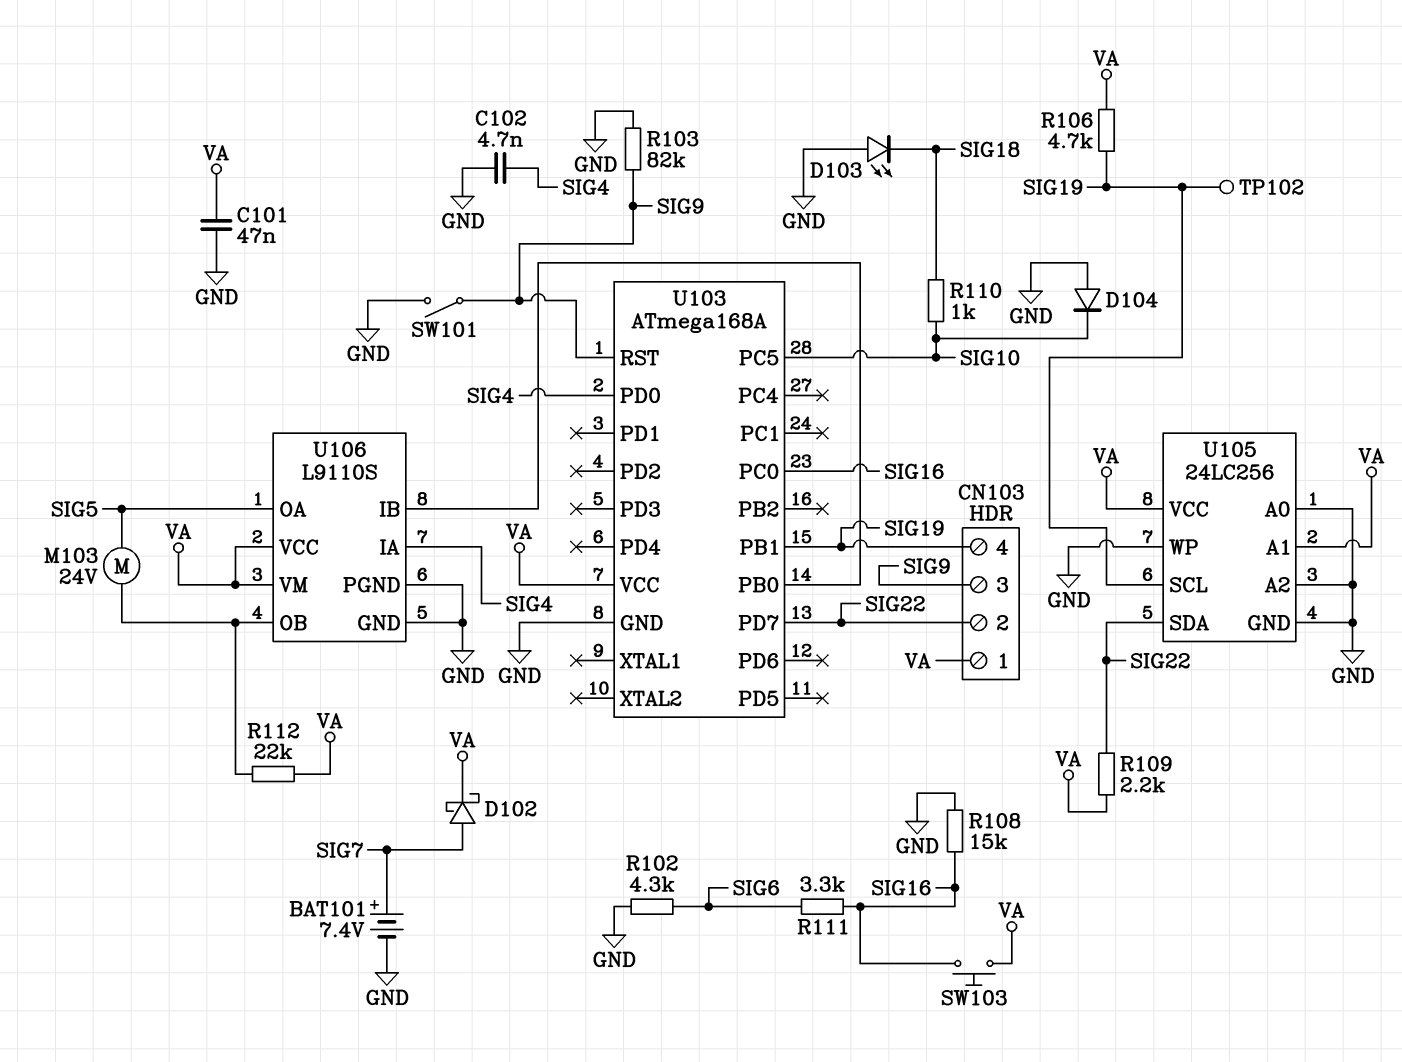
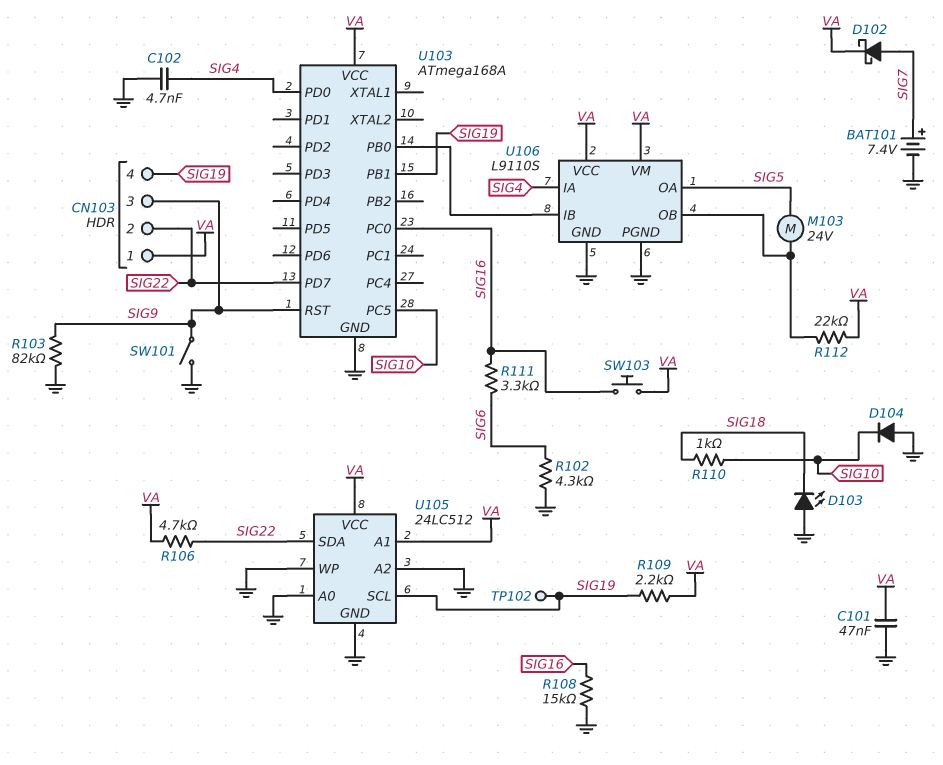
R106: 4.7k (SIG19, VA) -> 4.7k (SIG22, VA)
R109: 2.2k (SIG22, VA) -> 2.2k (SIG19, VA)
U105: 24LC256 -> 24LC512

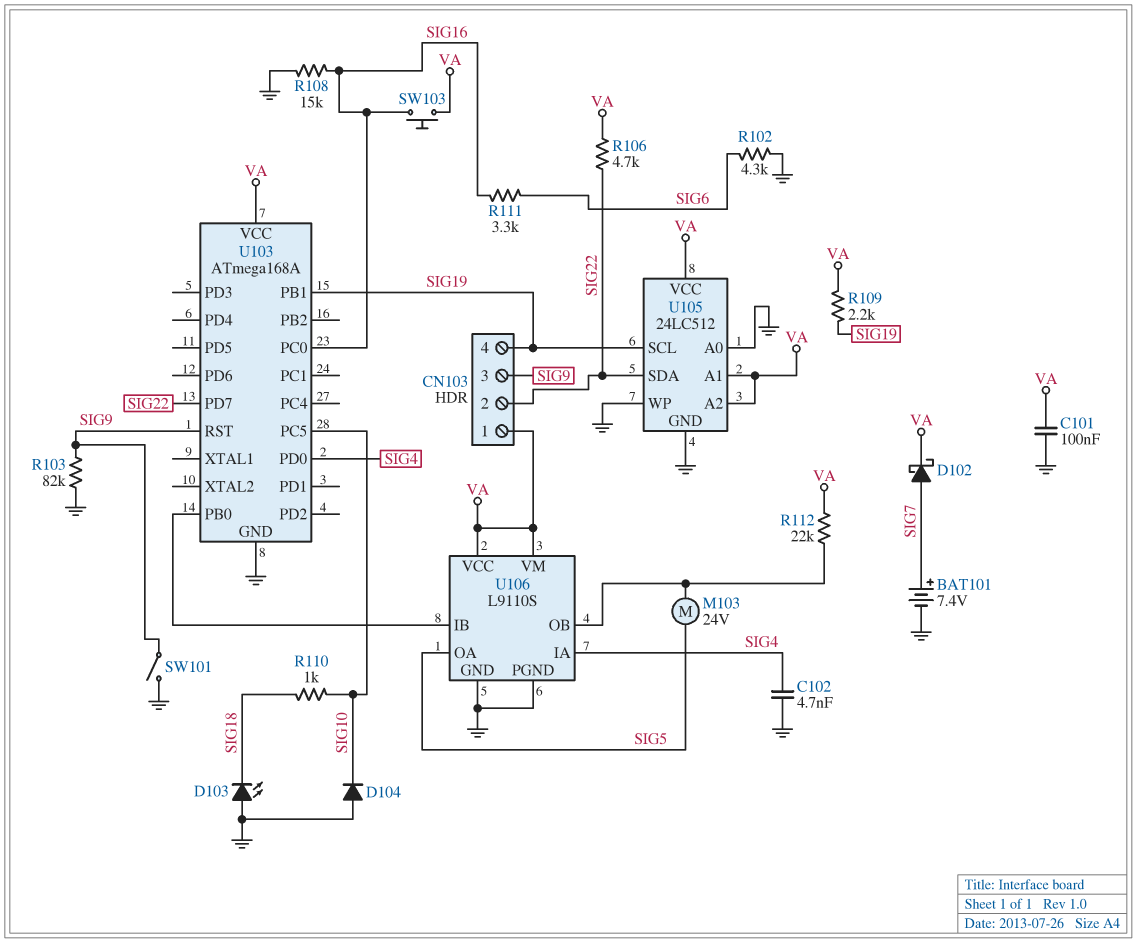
C101: 47nF (GND, VA) -> 100nF (GND, VA)
TP102: test point (SIG19) -> none
U105 pin A2: GND -> VA

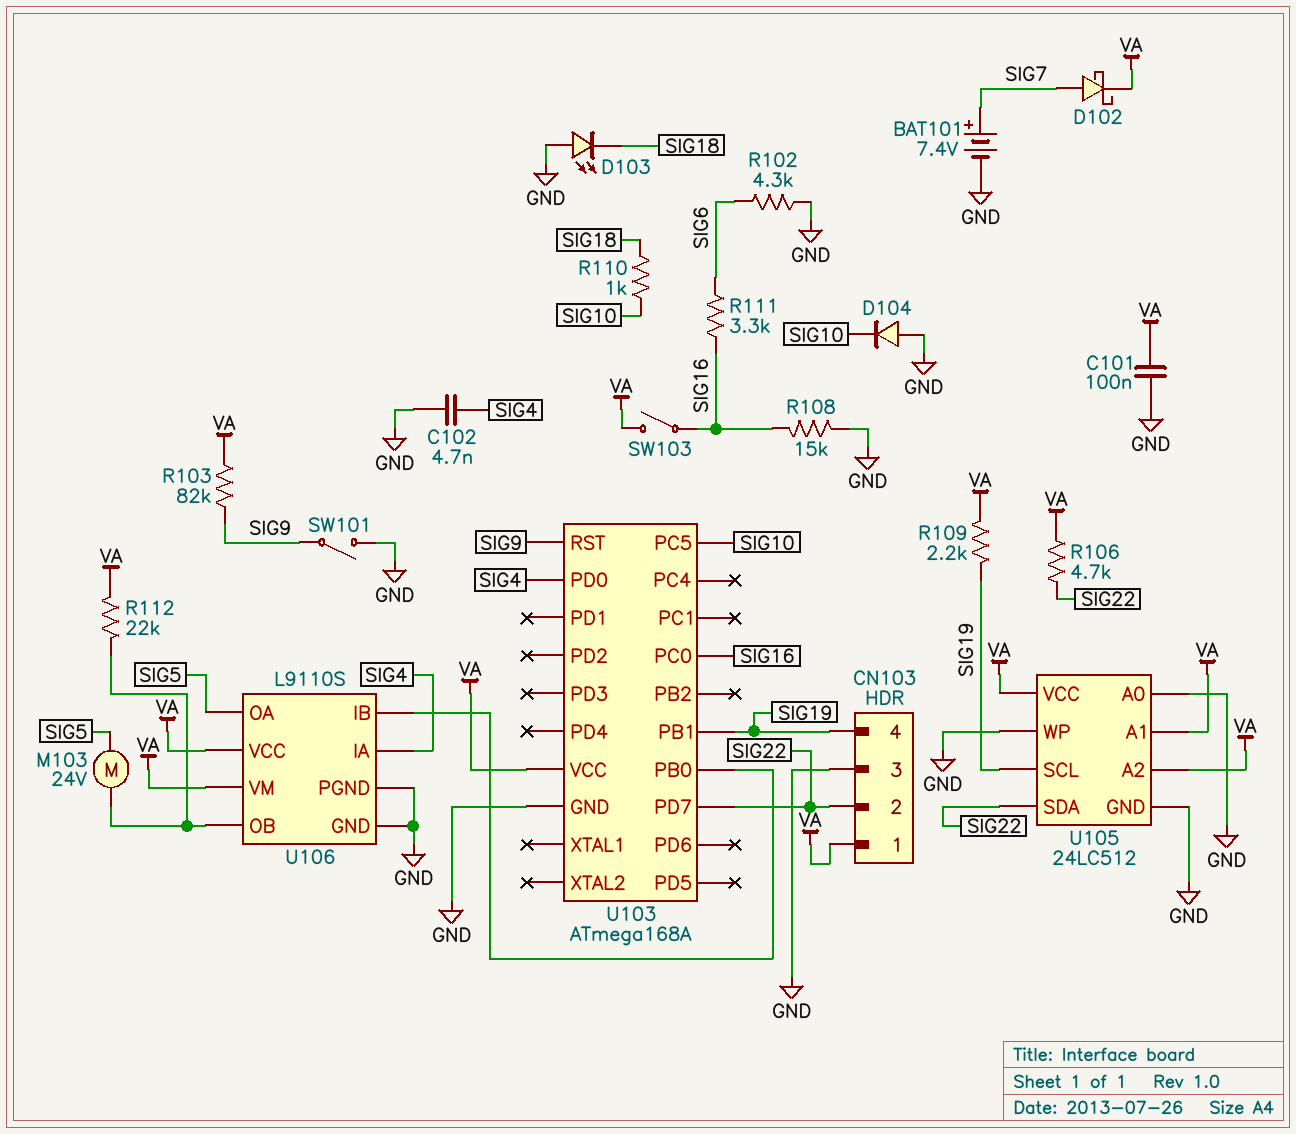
CN103 pin 3: SIG9 -> GND
R103: 82k (GND, SIG9) -> 82k (SIG9, VA)
SW103: button (SIG16, VA) -> switch (SIG16, VA)

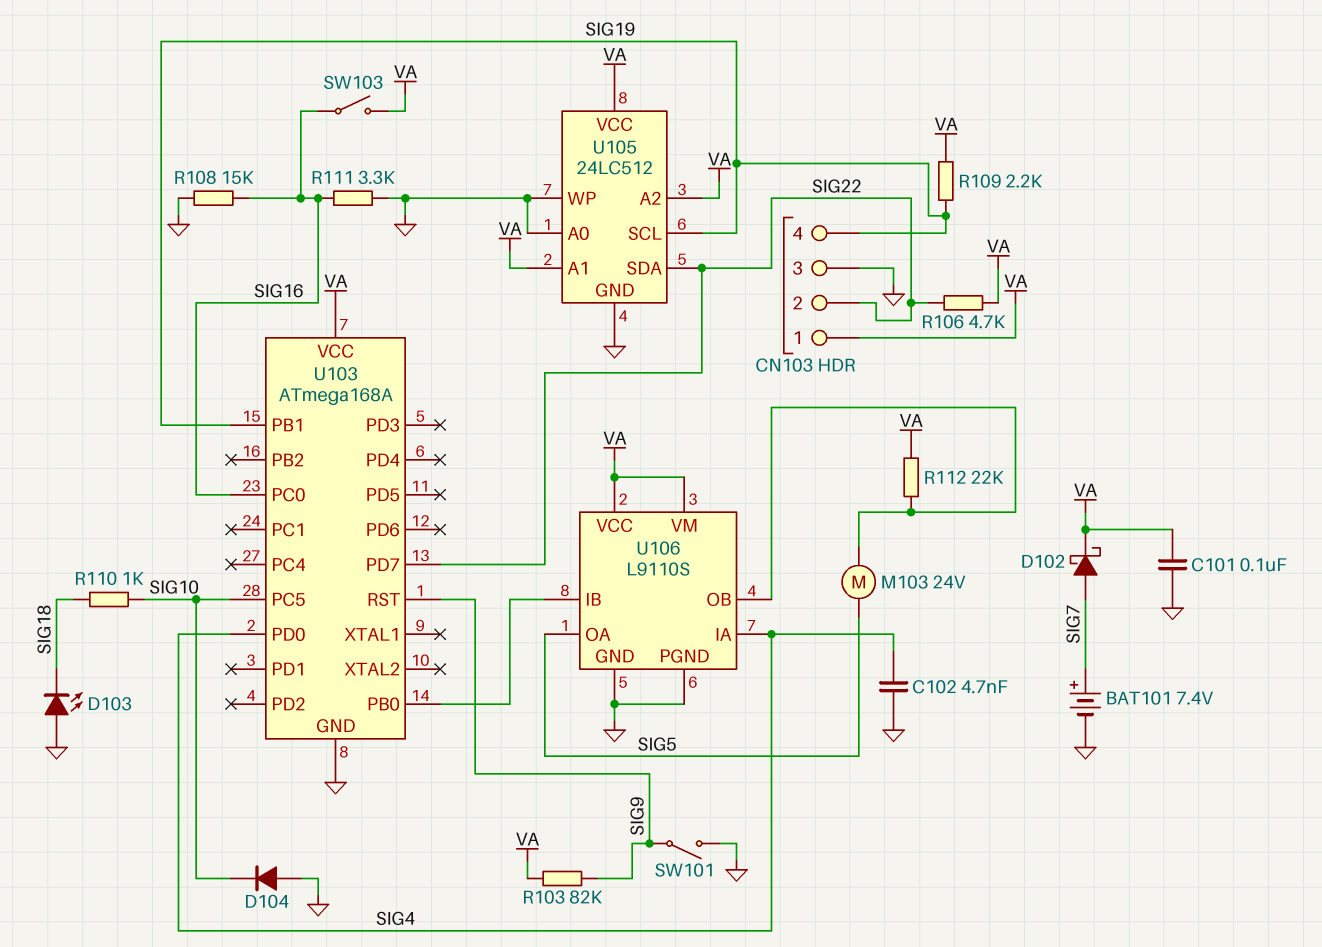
R102: 4.3k (GND, SIG6) -> none
R111: 3.3k (SIG6, SIG16) -> 3.3k (GND, SIG16)

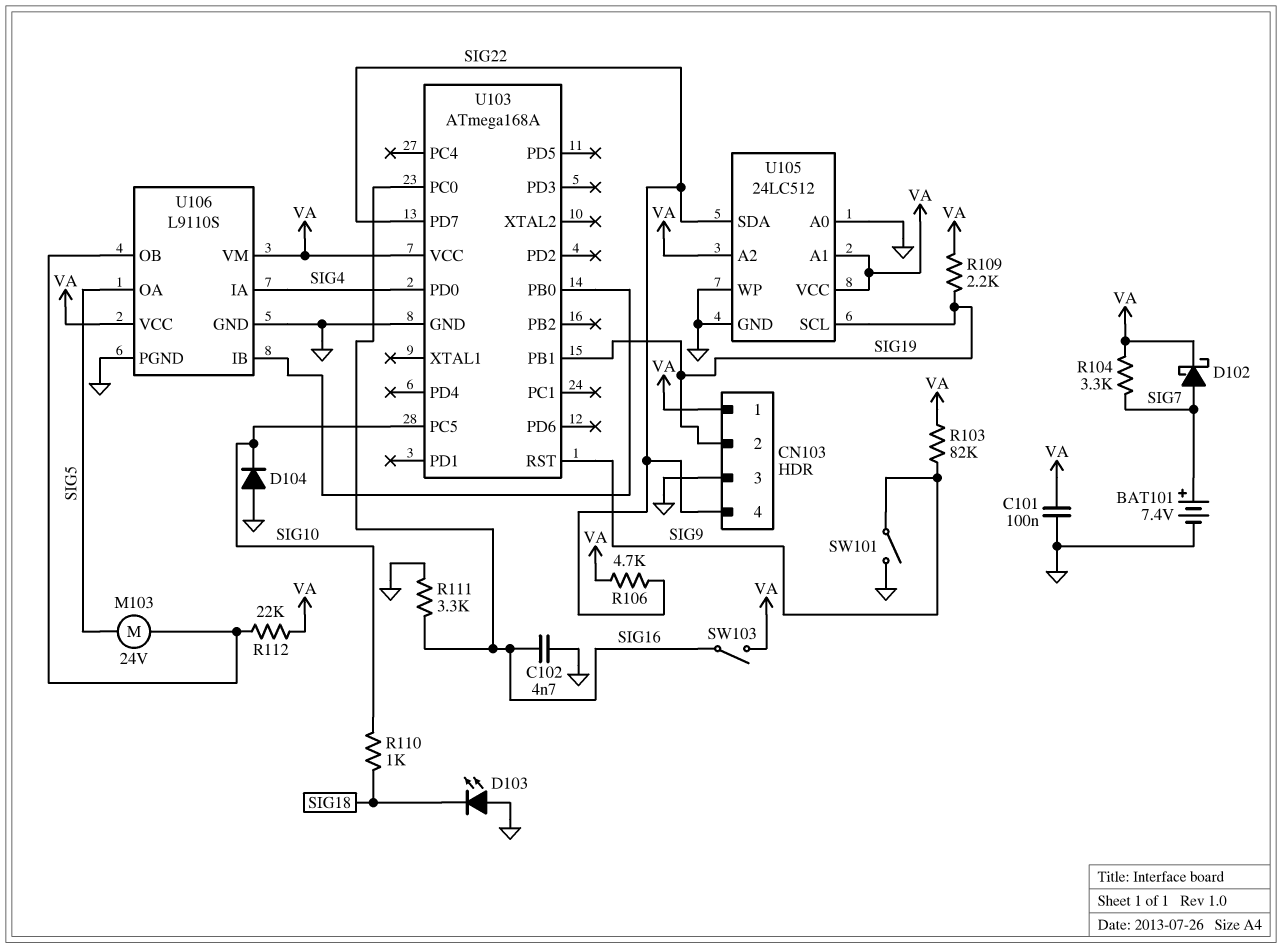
C102: 4.7nF (GND, SIG4) -> 4.7nF (GND, SIG16)
CN103 pin 2: SIG22 -> SIG19
CN103 pin 4: SIG19 -> SIG22
R104: none -> 3.3k (SIG7, VA)
R108: 15k (GND, SIG16) -> none

